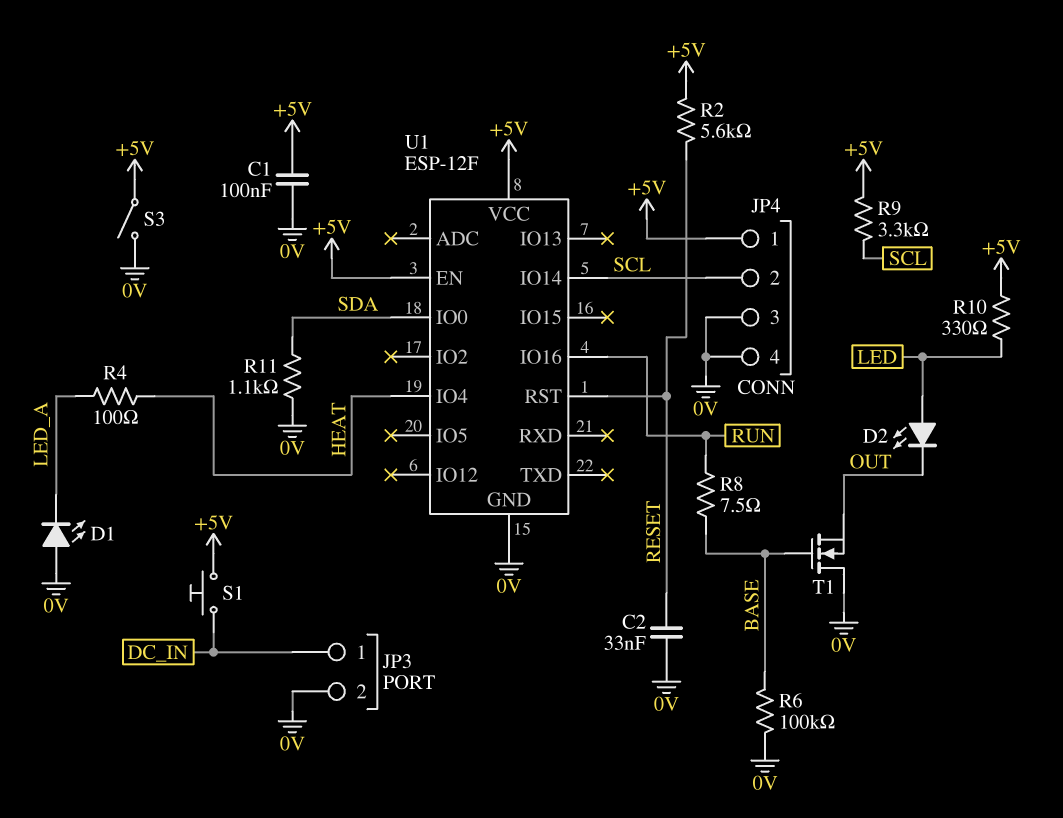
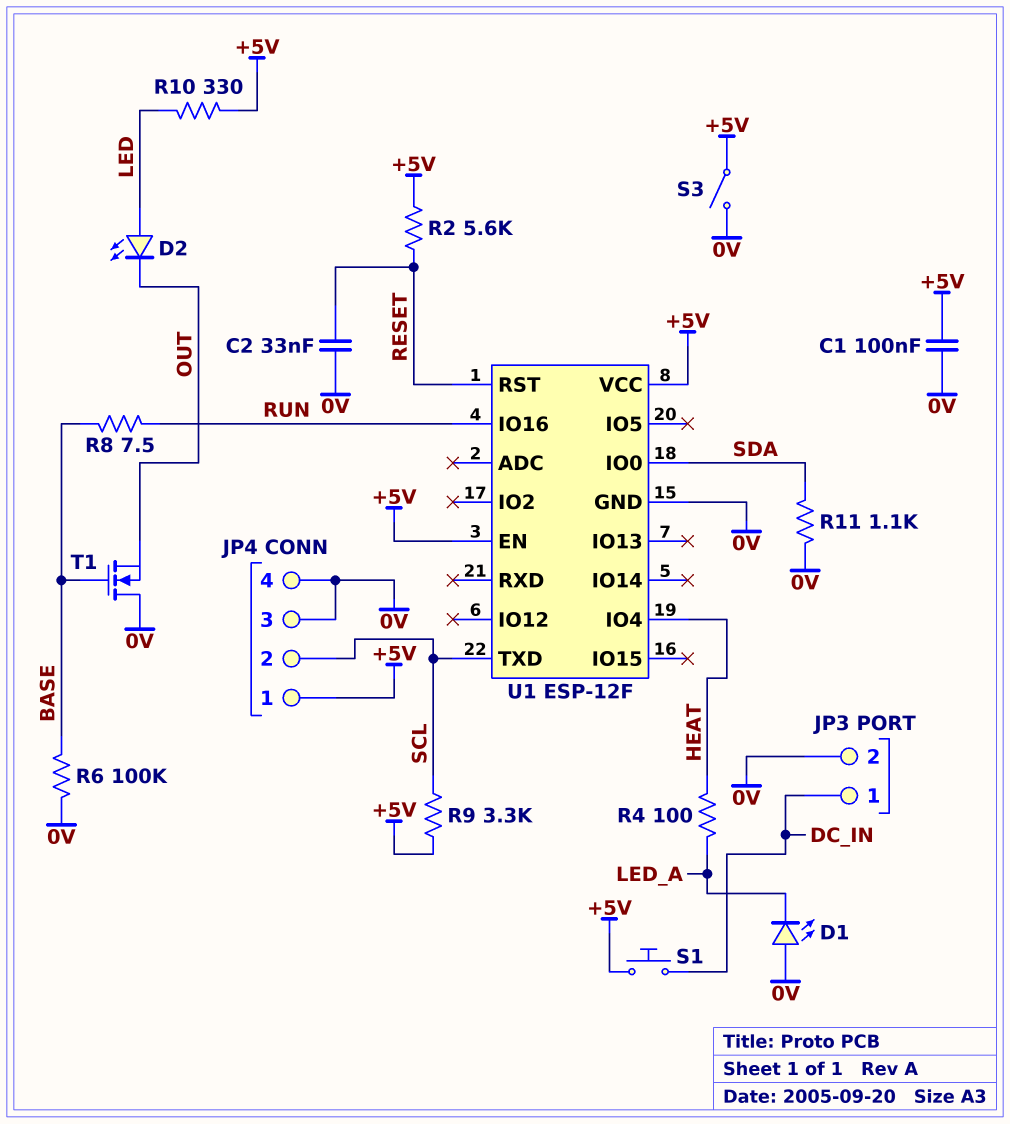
U1 pin IO14: SCL -> none
U1 pin TXD: none -> SCL

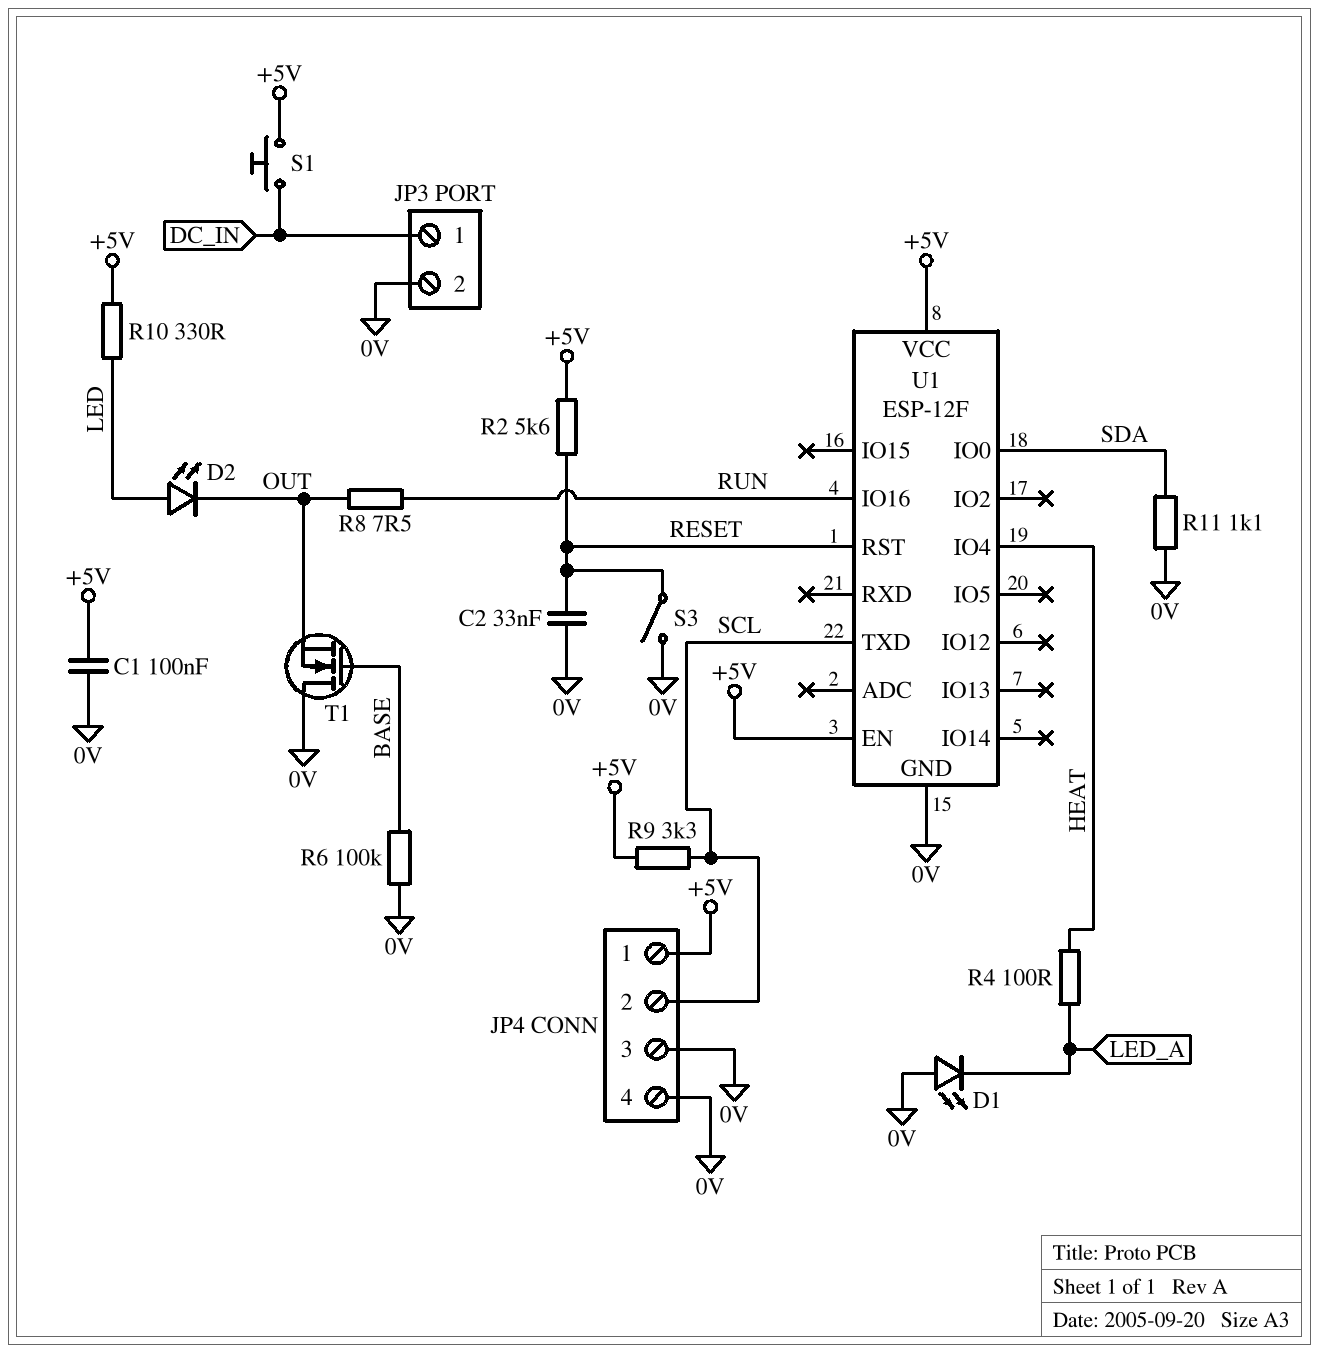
R8: 7.5 (BASE, RUN) -> 7.5 (OUT, RUN)
S3: switch (+5V, 0V) -> switch (0V, RESET)

